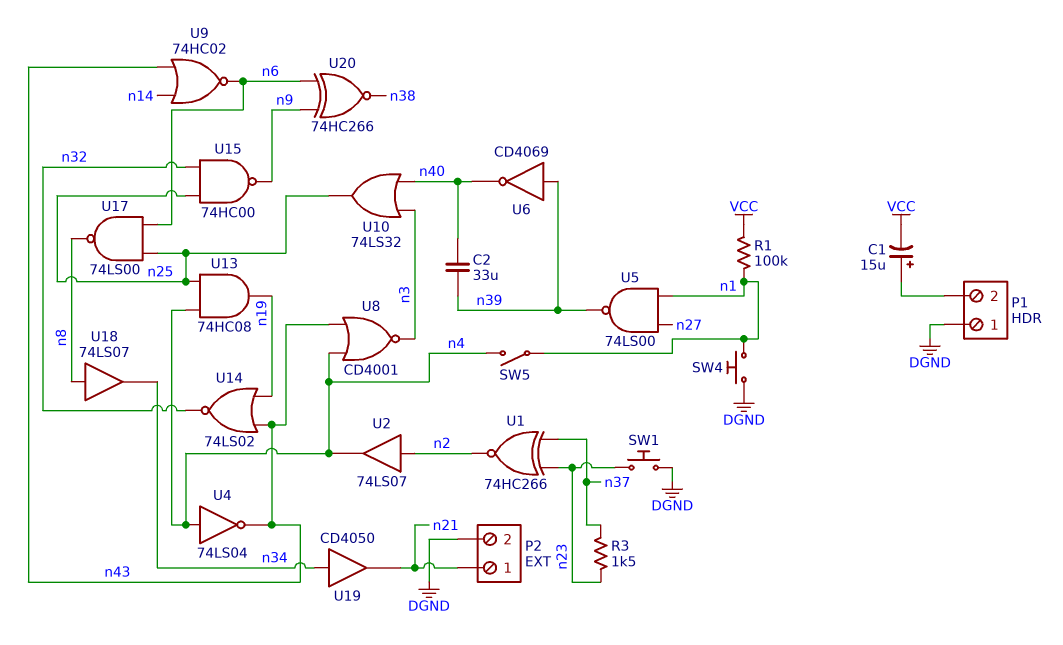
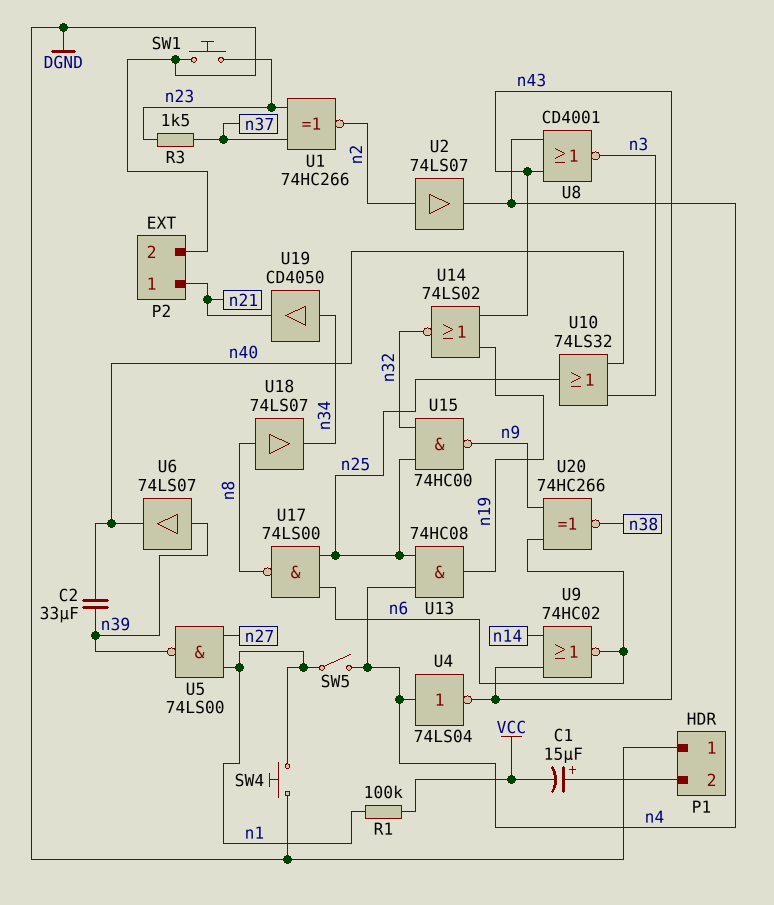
U6: NOT CD4069 (in n39, out n40) -> buffer 74LS07 (in n39, out n40)

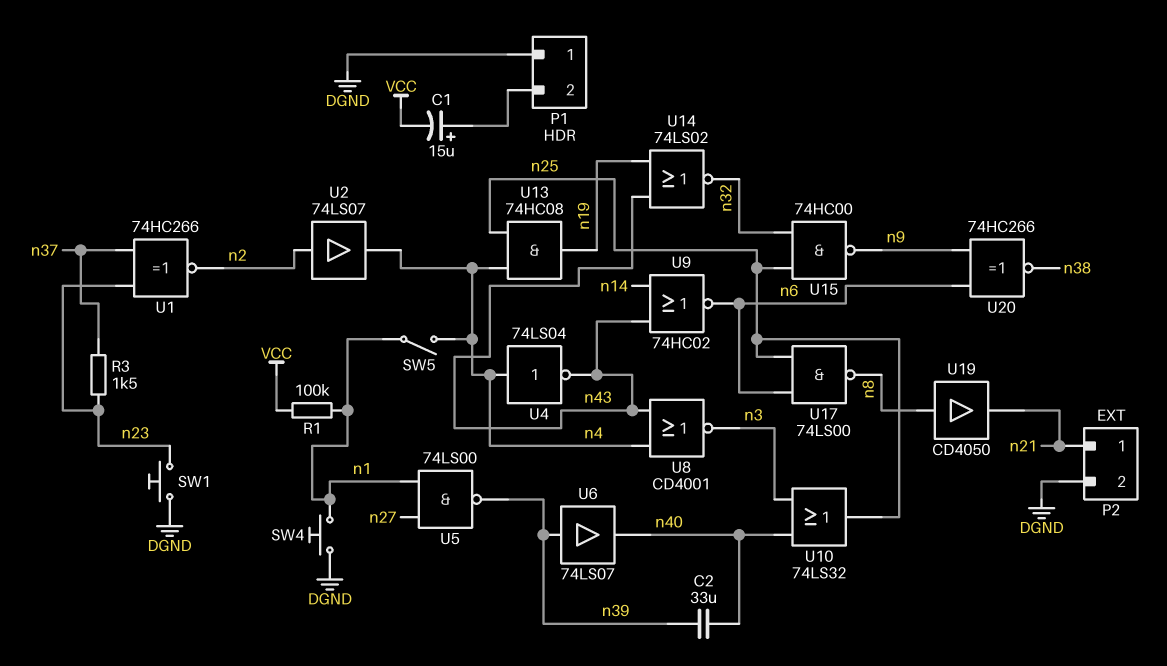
U18: buffer 74LS07 (in n8, out n34) -> none
U19: buffer CD4050 (in n34, out n21) -> buffer CD4050 (in n8, out n21)

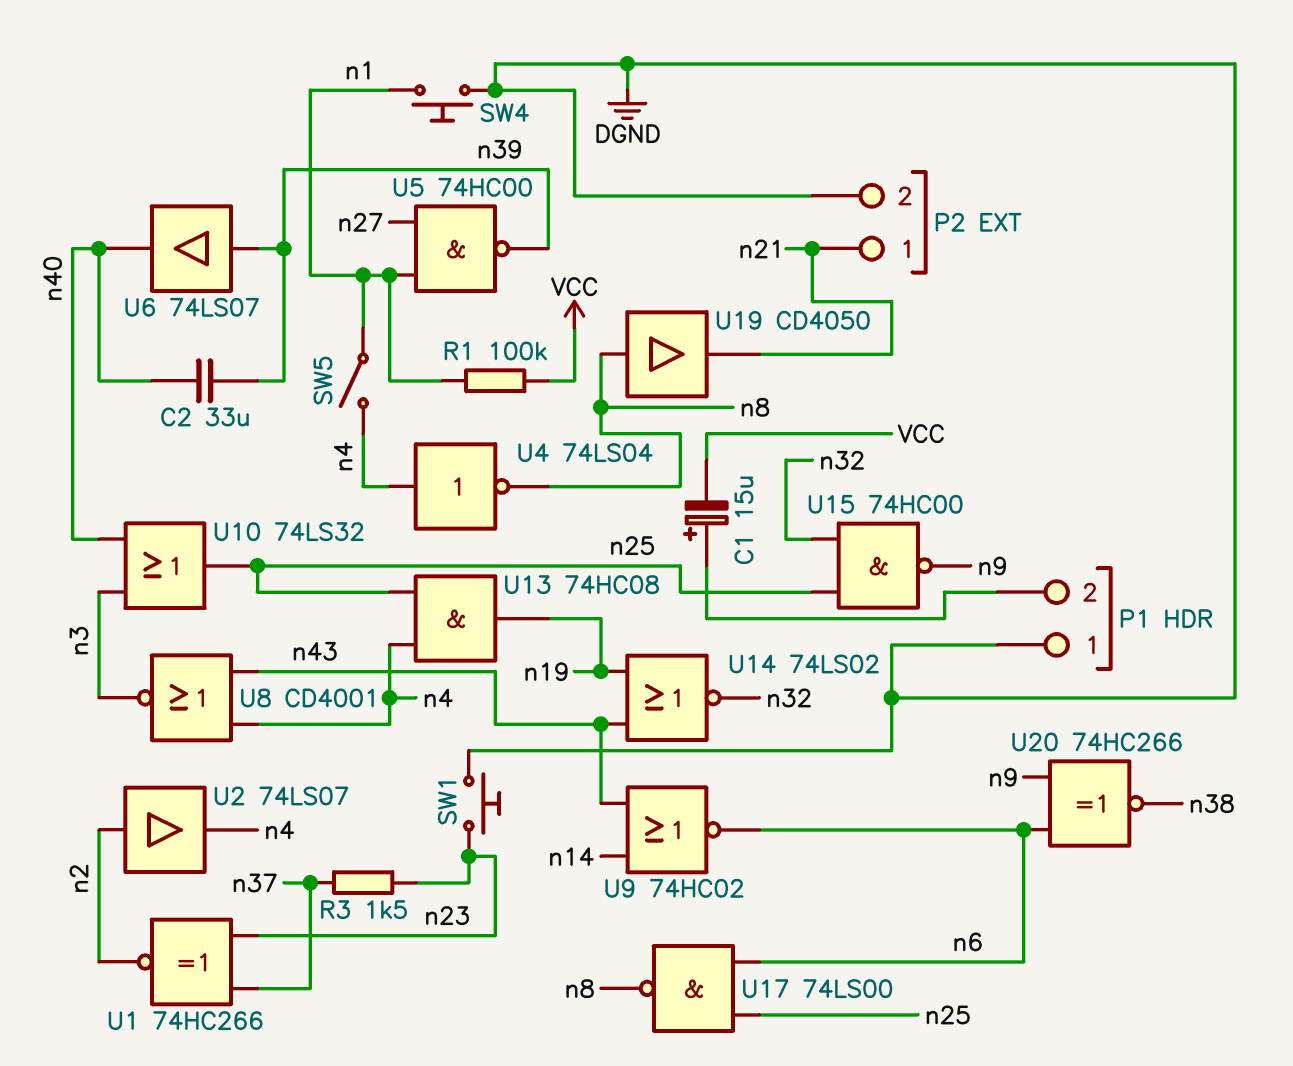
U4: NOT 74LS04 (in n4, out n43) -> NOT 74LS04 (in n4, out n8)
U5: NAND 74LS00 (in n1, in n27, out n39) -> NAND 74HC00 (in n1, in n27, out n39)

